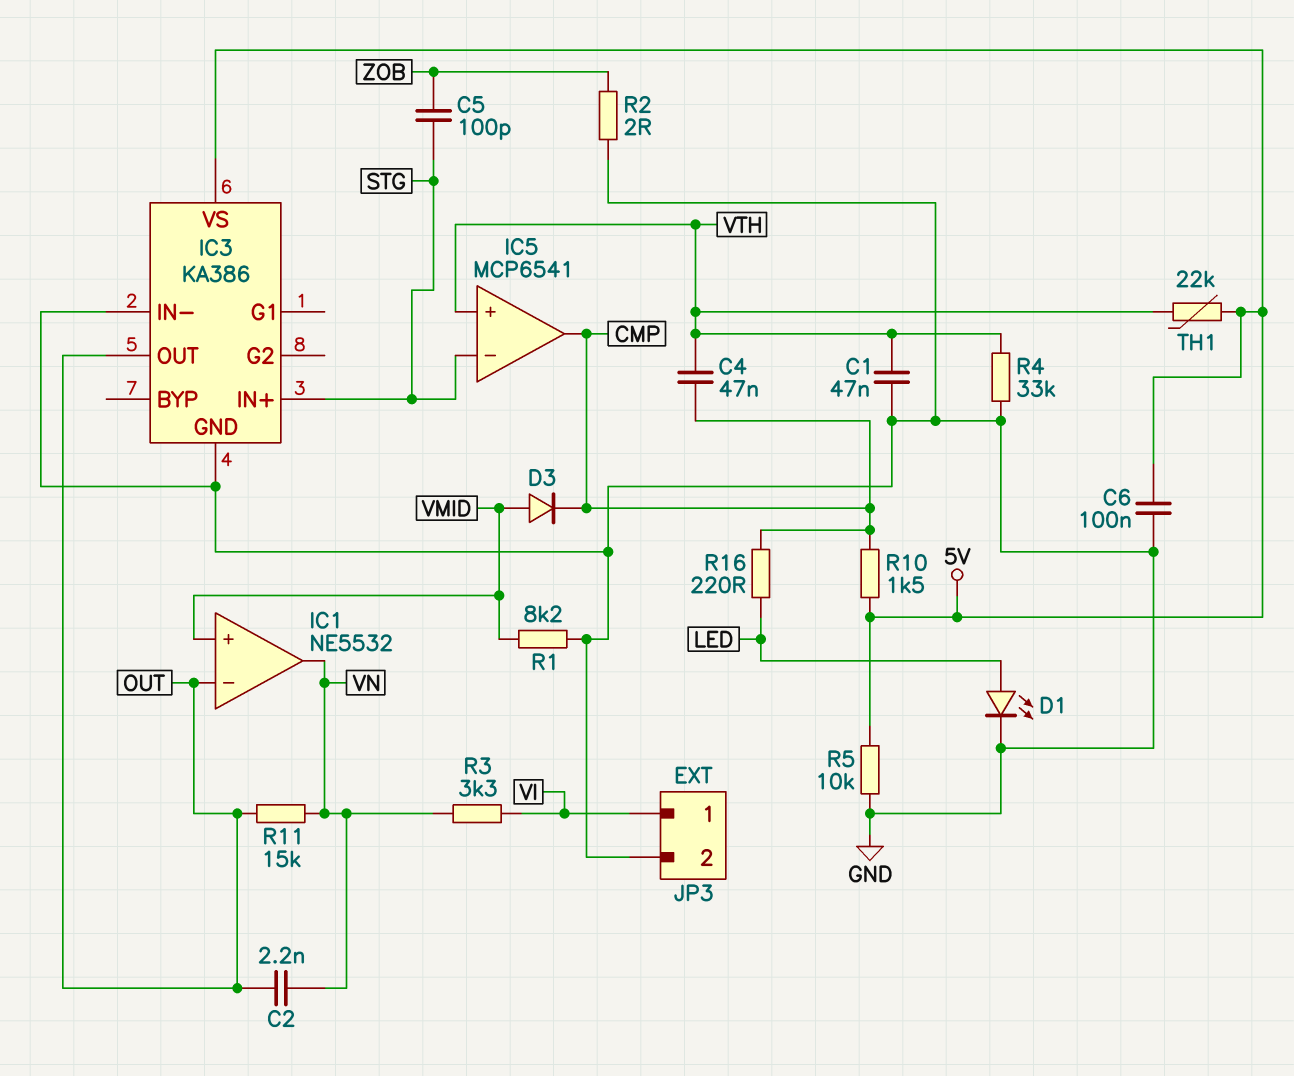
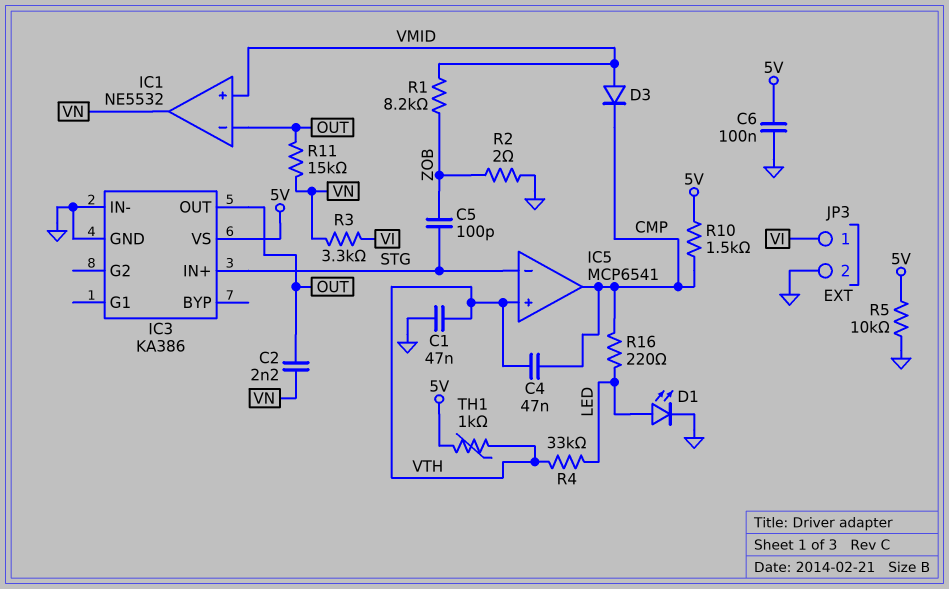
R1: 8.2k (GND, VMID) -> 8.2k (VMID, ZOB)
R4: 33k (GND, VTH) -> 33k (LED, VTH)
TH1: 22k (5V, VTH) -> 1k (5V, VTH)

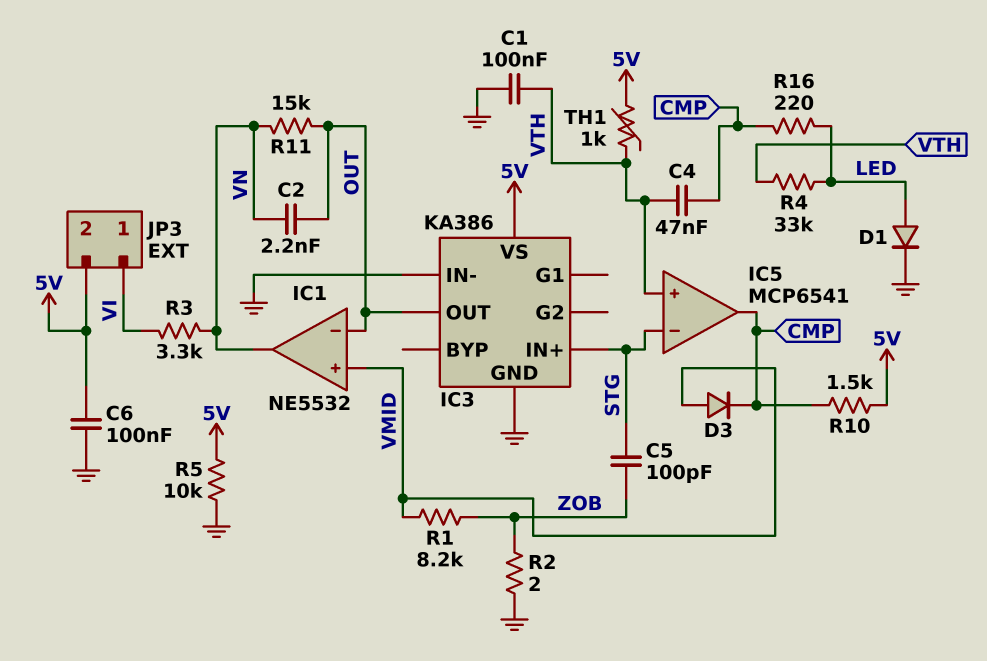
C1: 47nF (GND, VTH) -> 100nF (GND, VTH)
D1: LED (A LED, K GND) -> diode (A LED, K GND)
JP3 pin 2: GND -> 5V

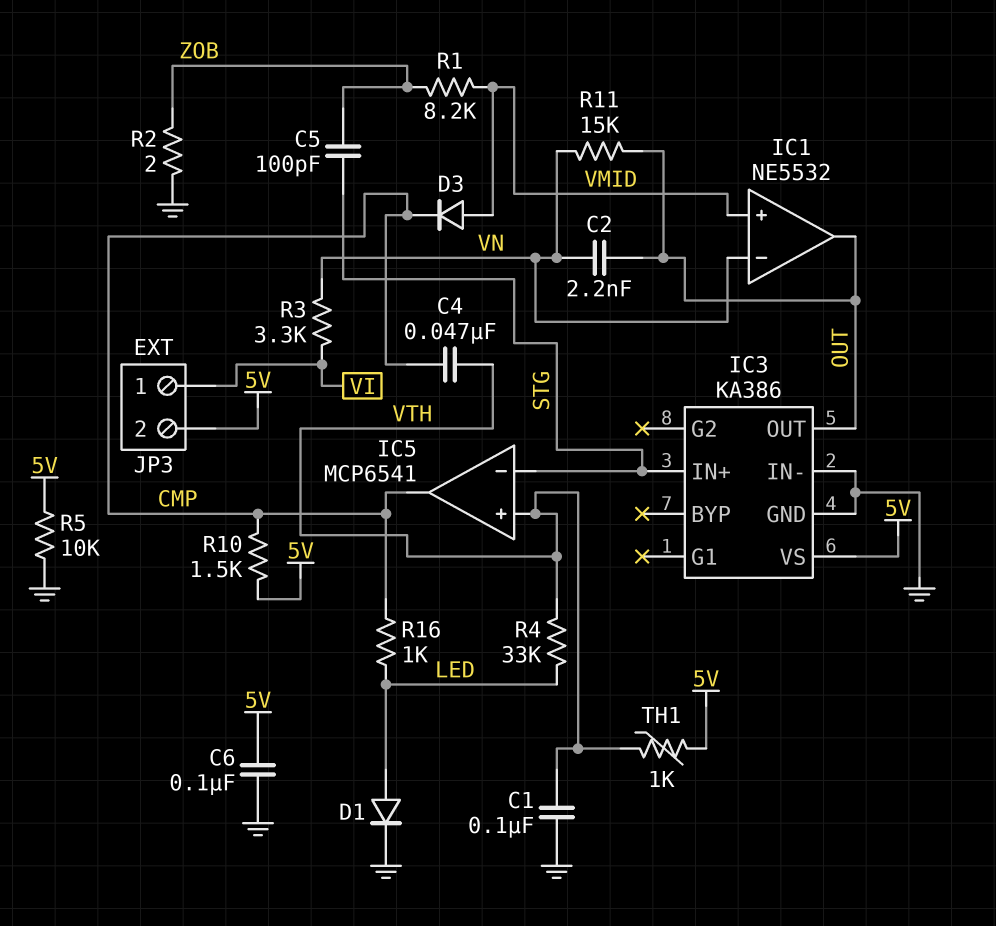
IC1 pin in-: OUT -> VN
IC1 pin out: VN -> OUT
R16: 220 (CMP, LED) -> 1k (CMP, LED)

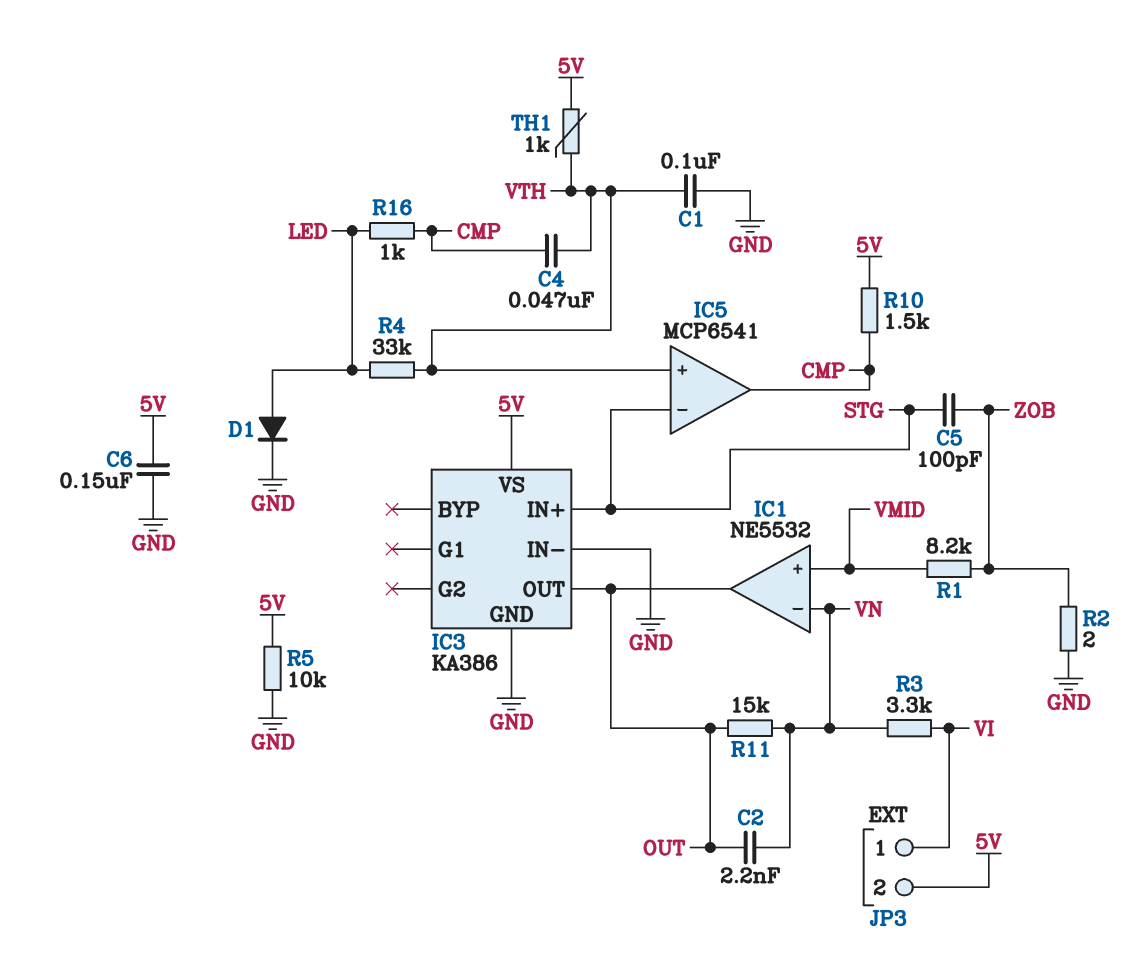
C6: 100nF (5V, GND) -> 150nF (5V, GND)
D3: diode (A VMID, K CMP) -> none

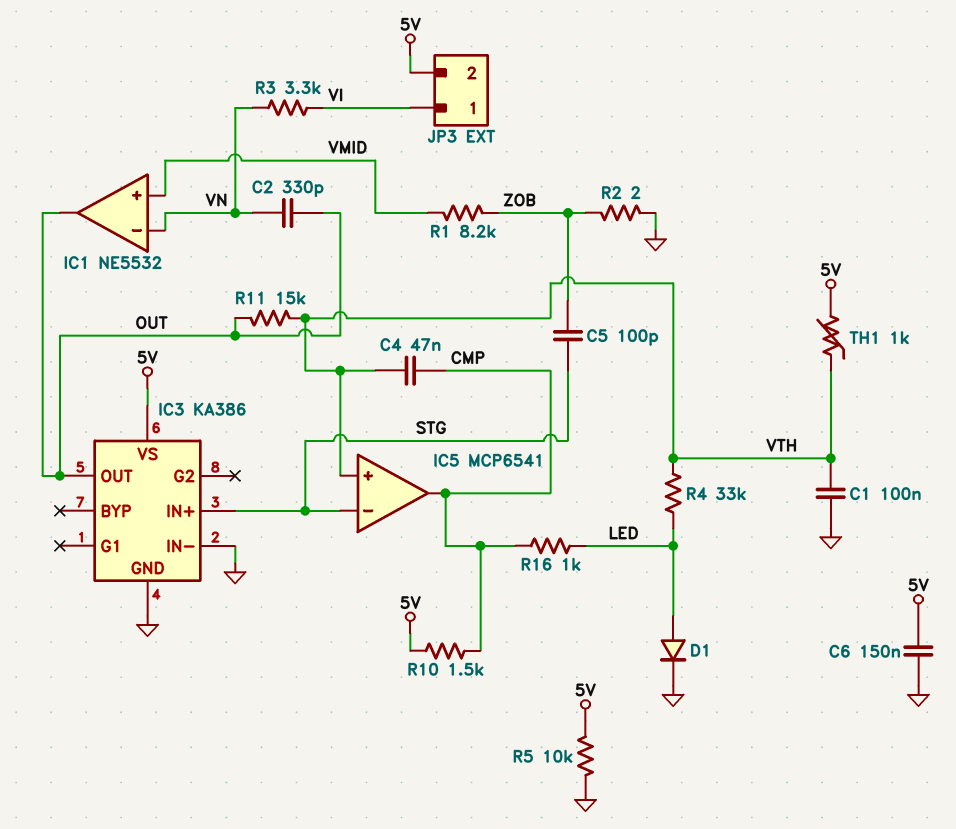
C2: 2.2nF (OUT, VN) -> 330pF (OUT, VN)
R11: 15k (OUT, VN) -> 15k (OUT, VTH)

